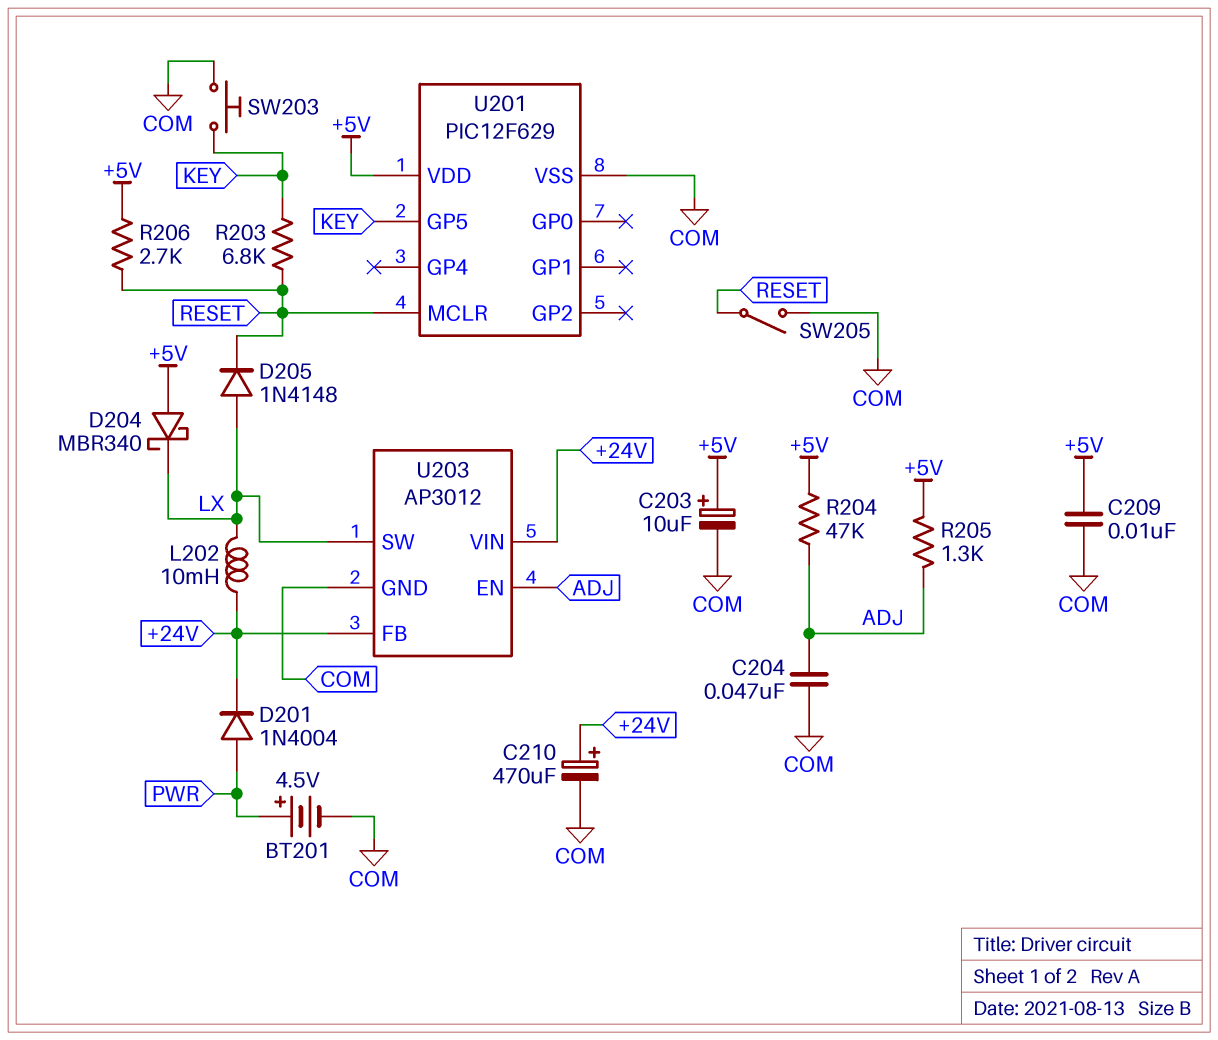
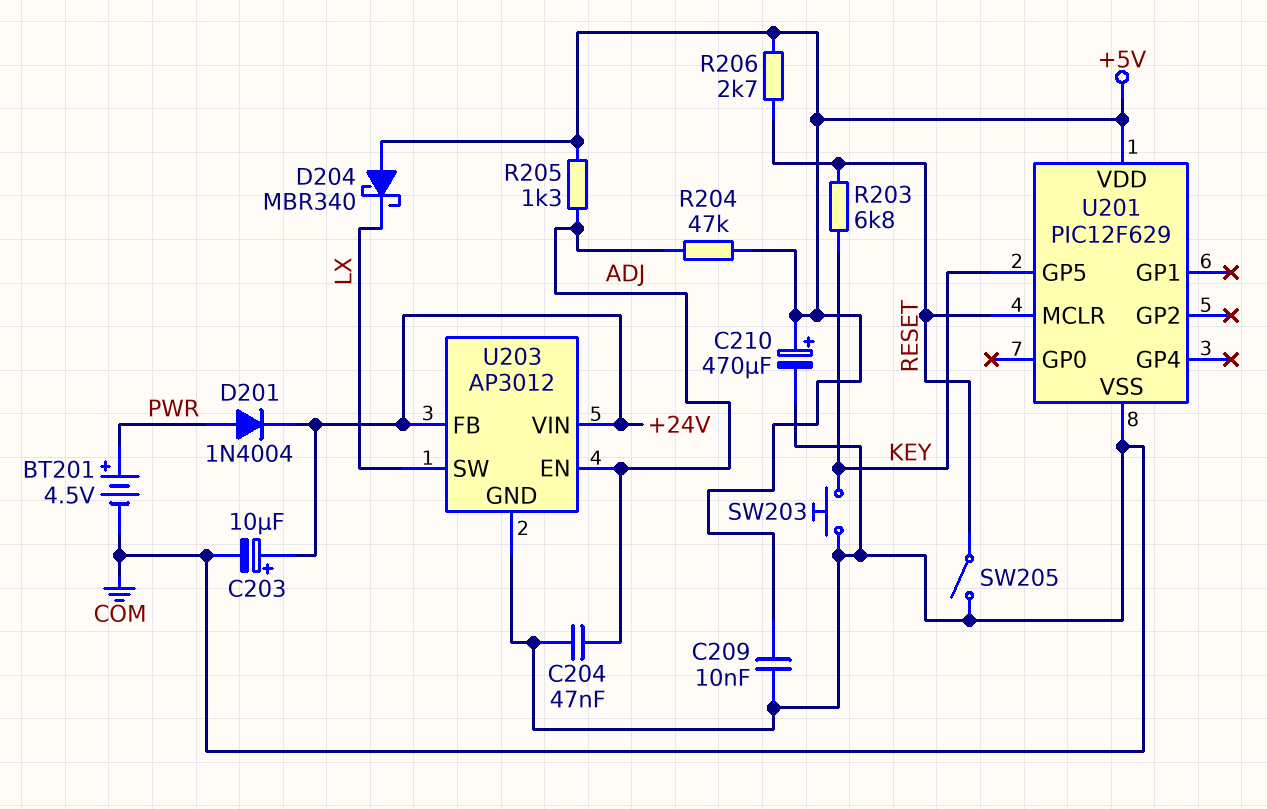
C203: 10uF (plus +5V, minus COM) -> 10uF (plus +24V, minus COM)
C210: 470uF (plus +24V, minus COM) -> 470uF (plus +5V, minus COM)
D205: diode 1N4148 (A LX, K RESET) -> none
L202: 10mH (+24V, LX) -> none

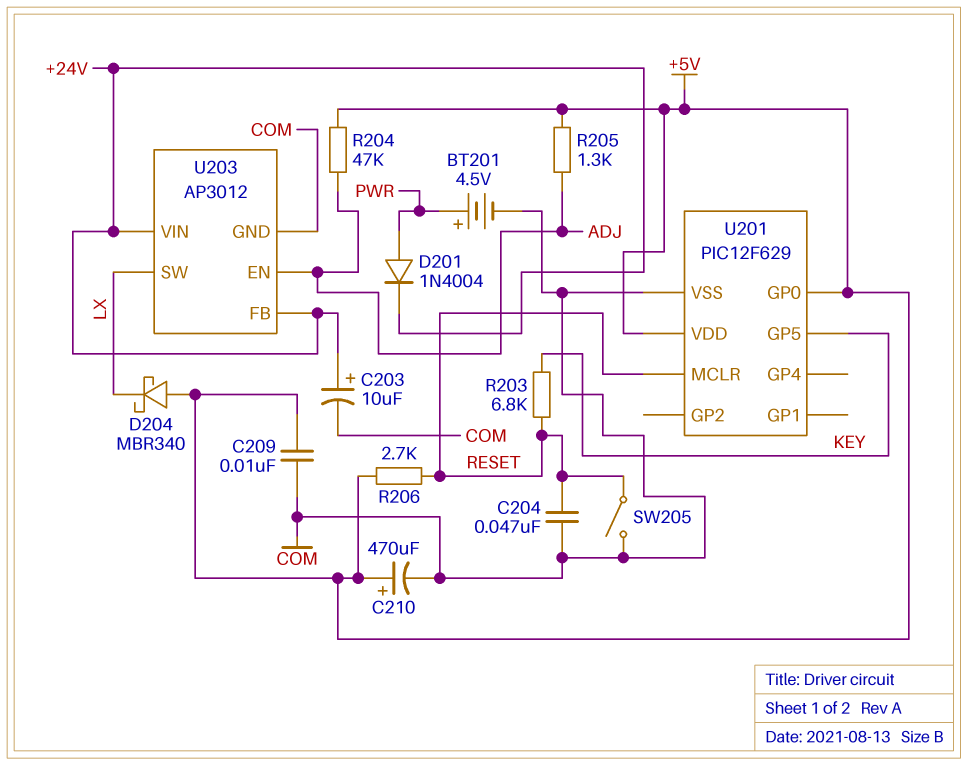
C204: 47nF (ADJ, COM) -> 47nF (COM, RESET)
SW203: button (COM, KEY) -> none
U201 pin GP0: none -> +5V

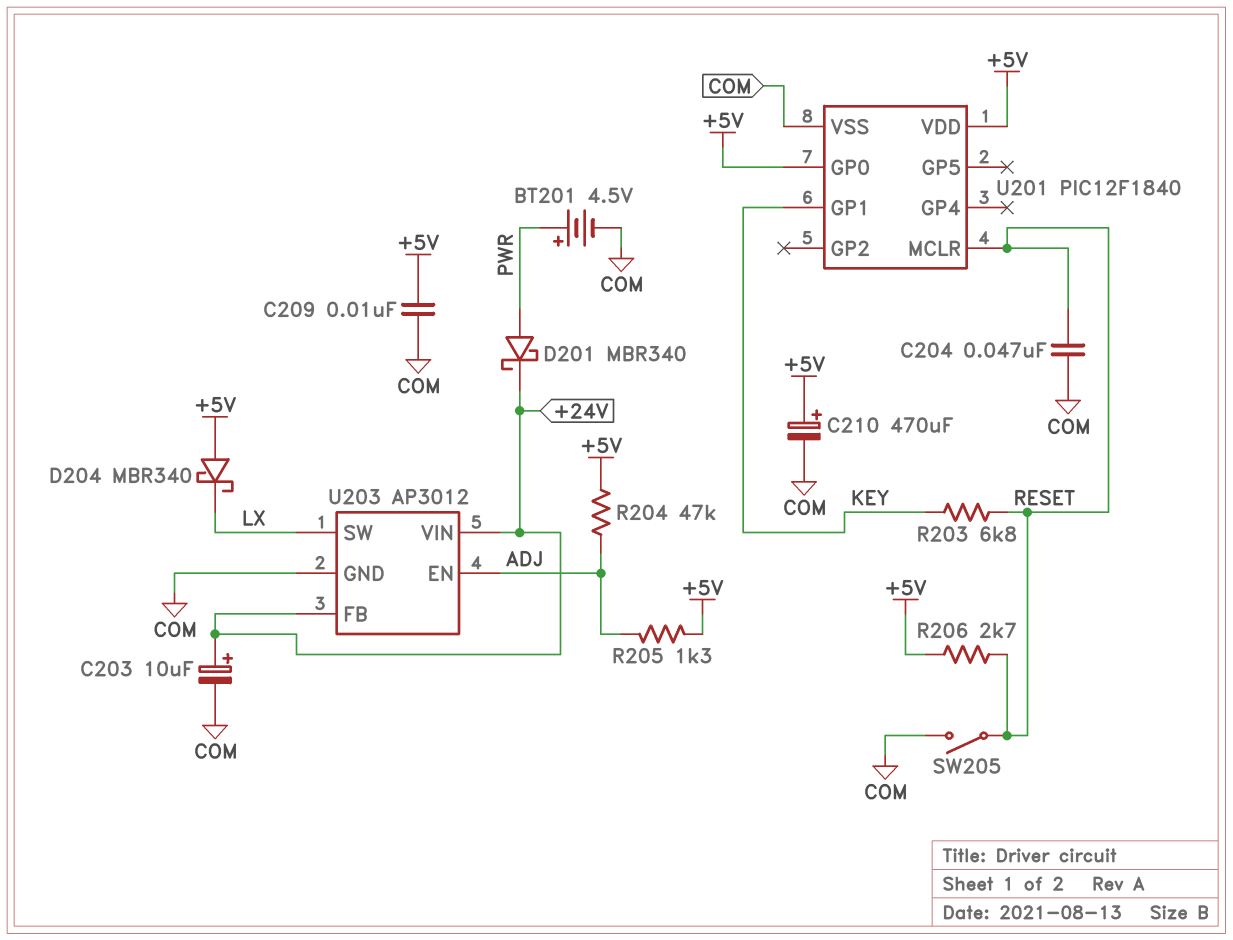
D201: diode 1N4004 (A PWR, K +24V) -> schottky MBR340 (A PWR, K +24V)
U201: PIC12F629 -> PIC12F1840
U201 pin GP1: none -> KEY
U201 pin GP5: KEY -> none

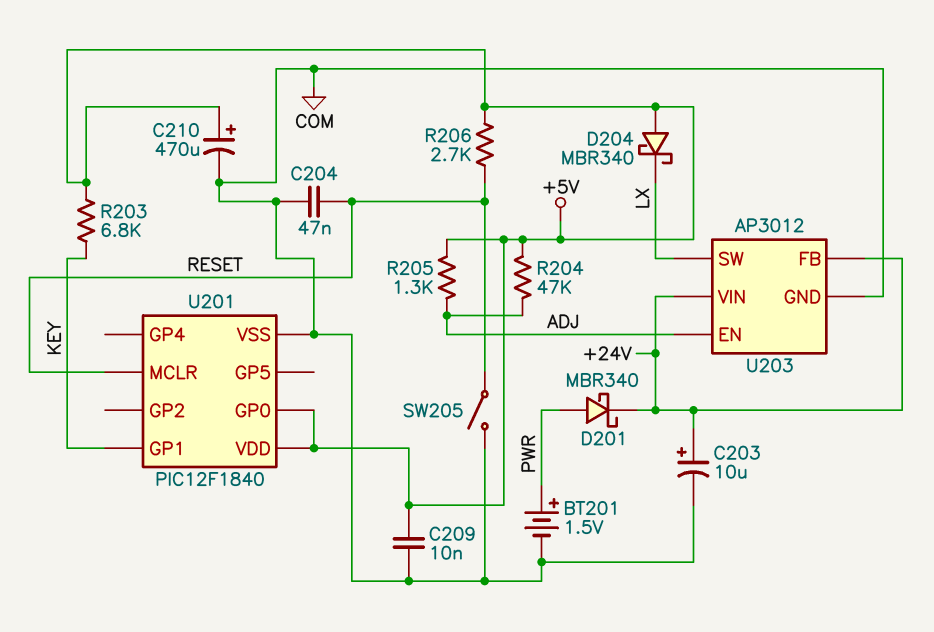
BT201: 4.5V (plus PWR, minus COM) -> 1.5V (plus PWR, minus COM)
R203: 6.8k (KEY, RESET) -> 6.8k (+5V, KEY)

